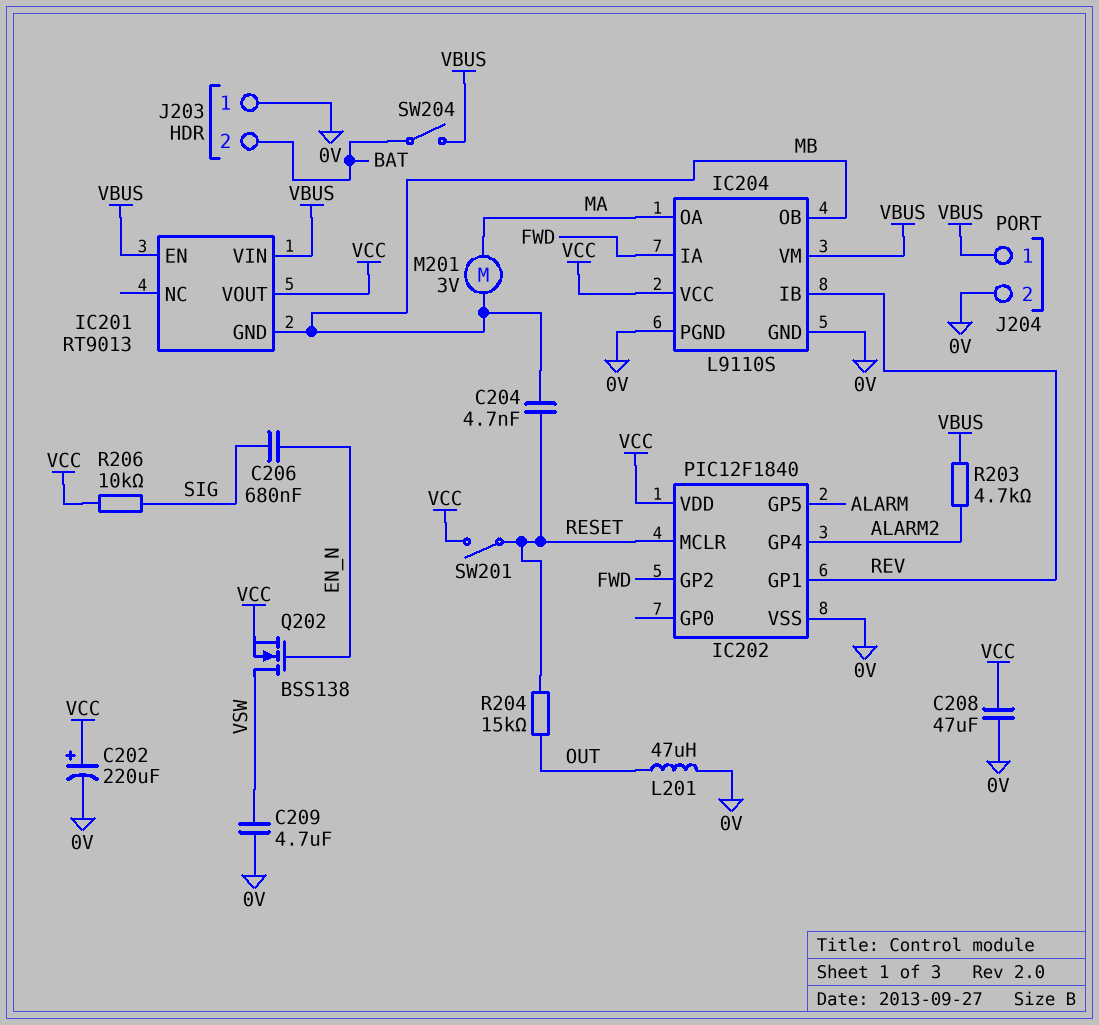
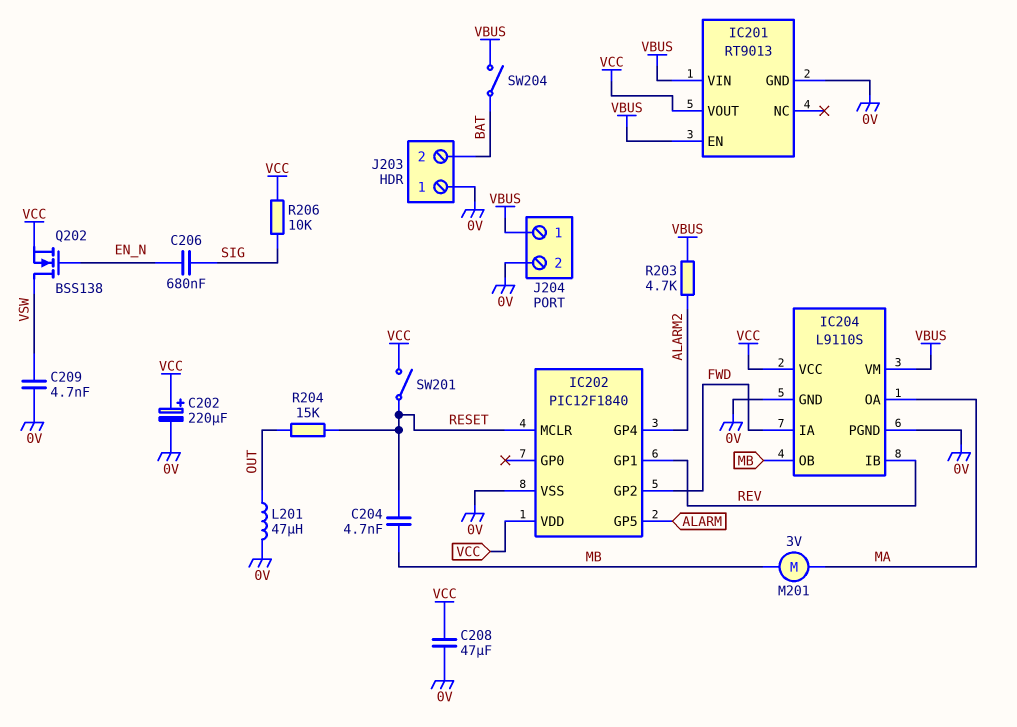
C209: 4.7uF (0V, VSW) -> 4.7nF (0V, VSW)
IC201 pin GND: MB -> 0V

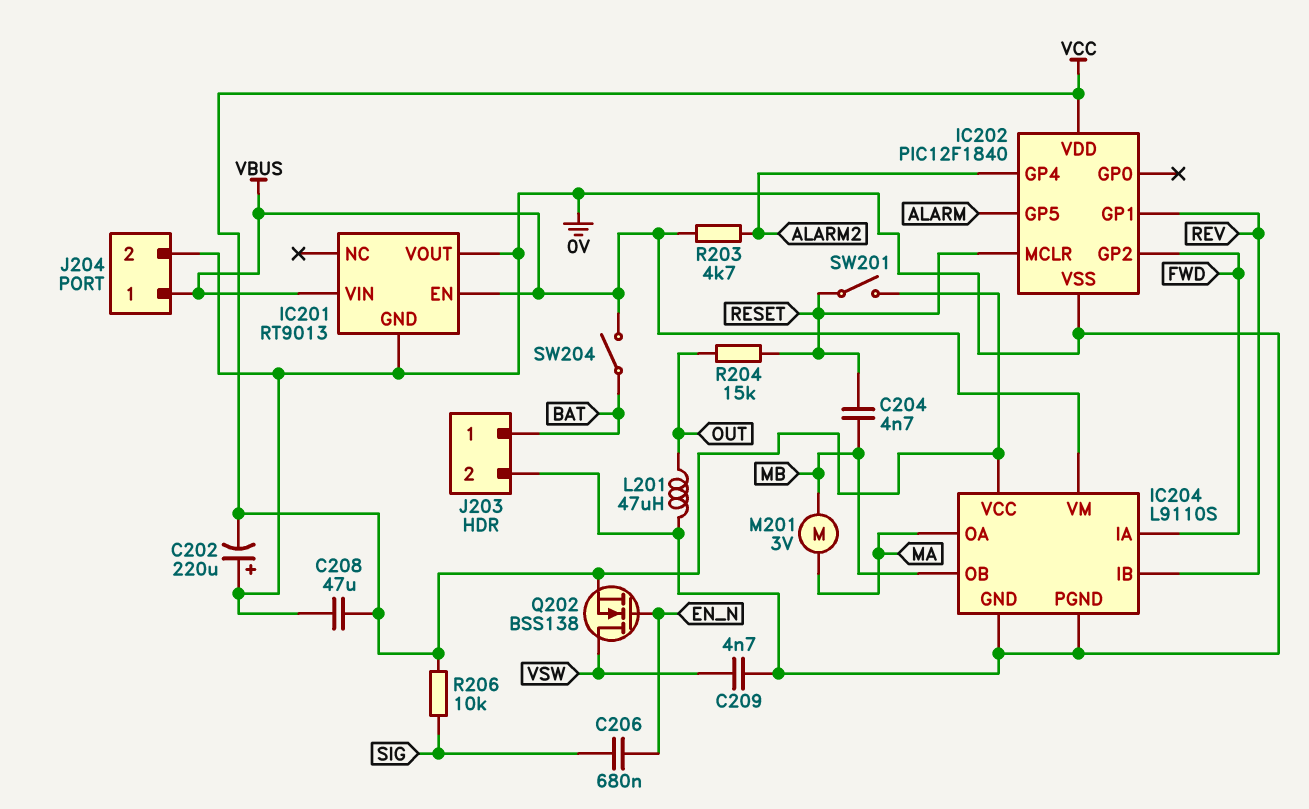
C202: 220uF (plus VCC, minus 0V) -> 220uF (plus 0V, minus VCC)
IC201 pin VOUT: VCC -> 0V
J203 pin 1: 0V -> BAT
J203 pin 2: BAT -> 0V

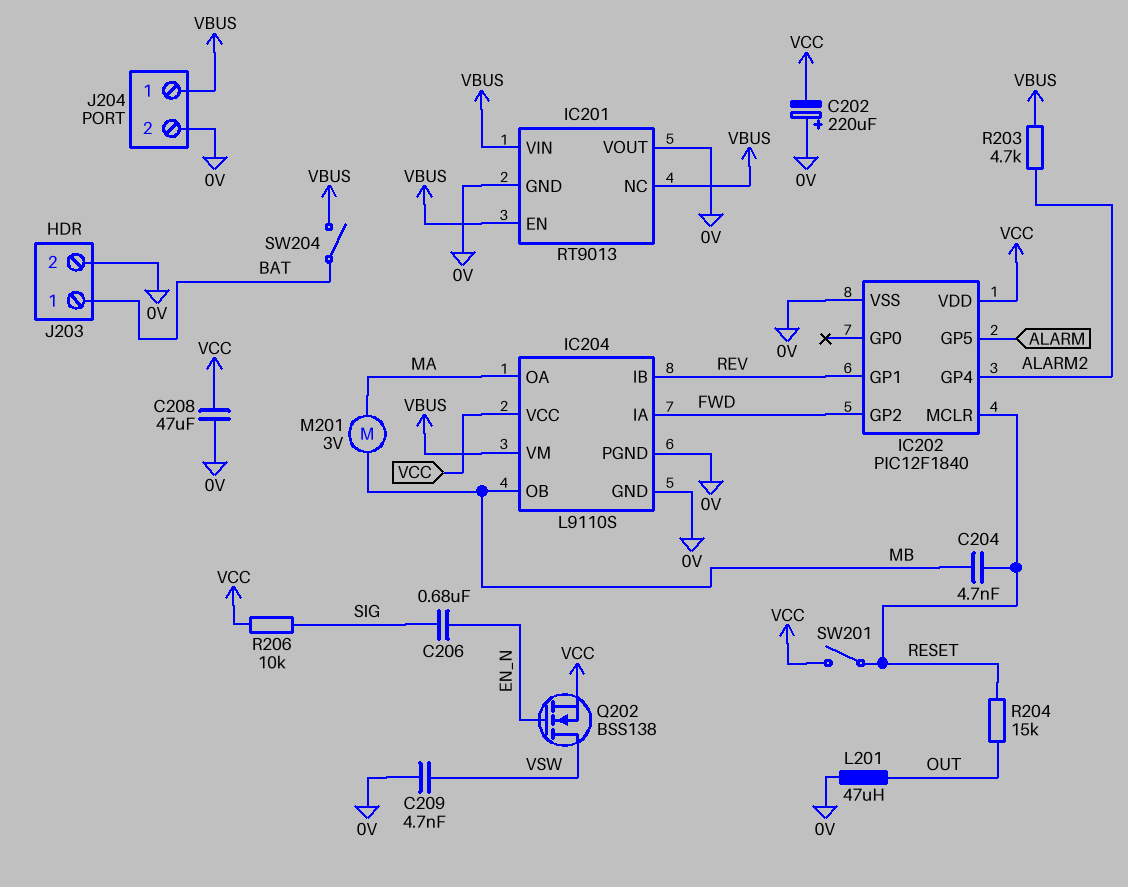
IC201 pin NC: none -> VBUS

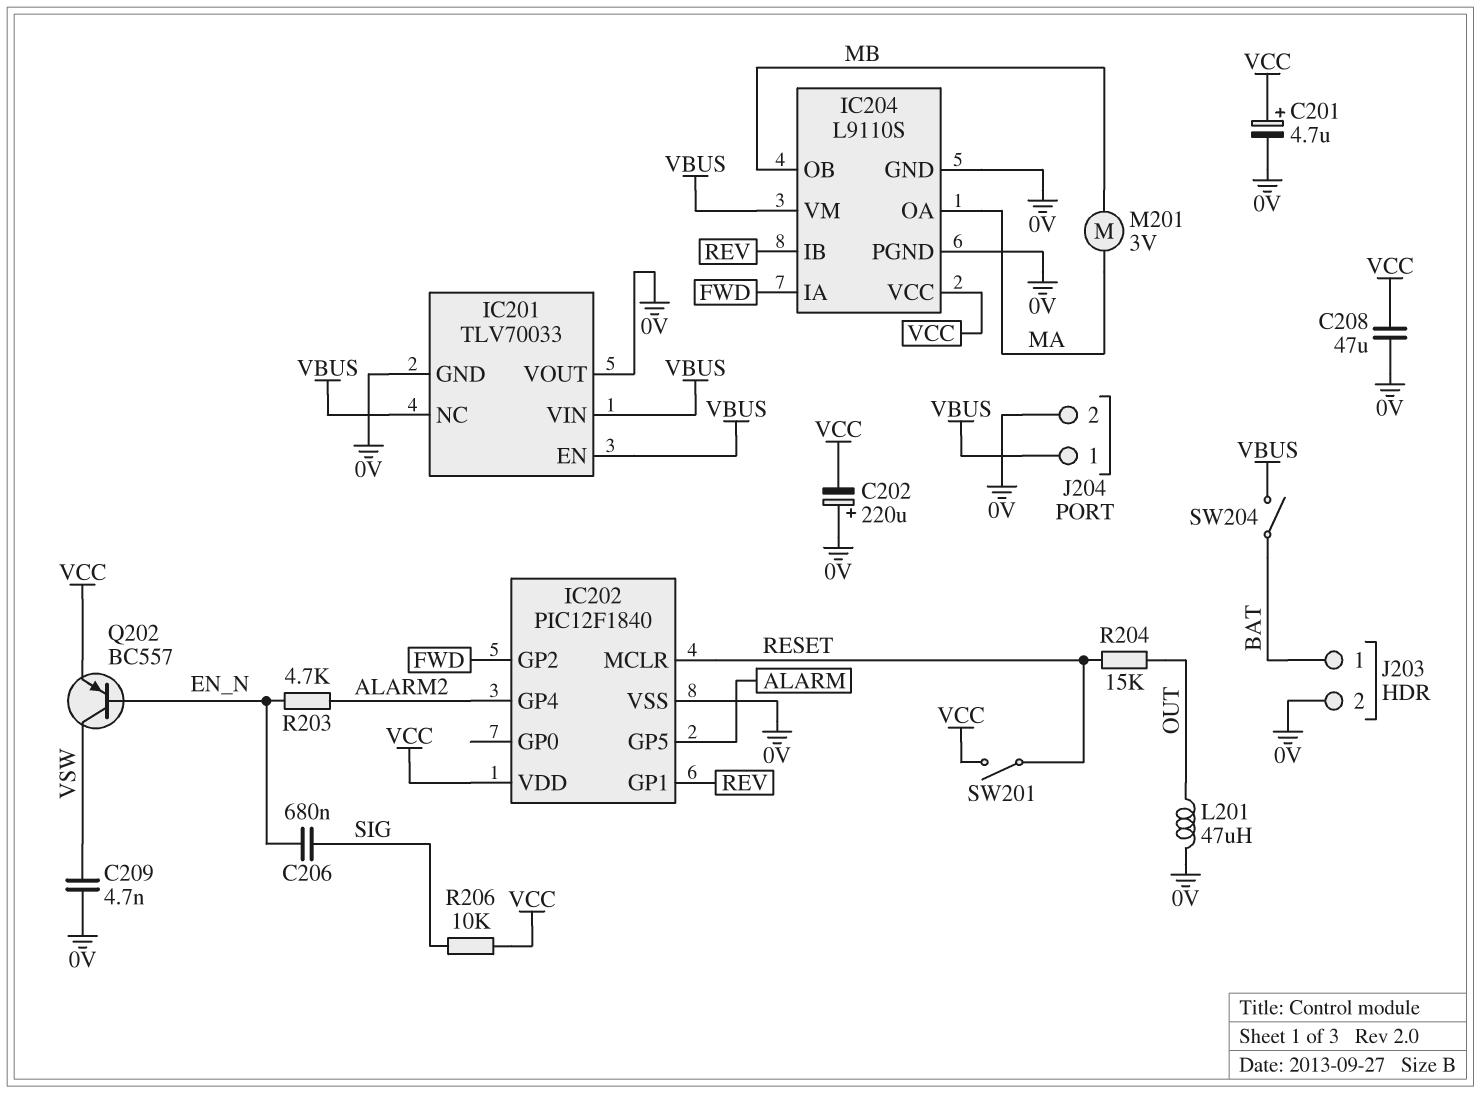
C201: none -> 4.7uF (plus VCC, minus 0V)
C204: 4.7nF (MB, RESET) -> none
IC201: RT9013 -> TLV70033
Q202: NMOS BSS138 (G EN_N, D VSW, S VCC) -> PNP BC557 (B EN_N, C VSW, E VCC)
R203: 4.7k (ALARM2, VBUS) -> 4.7k (ALARM2, EN_N)

